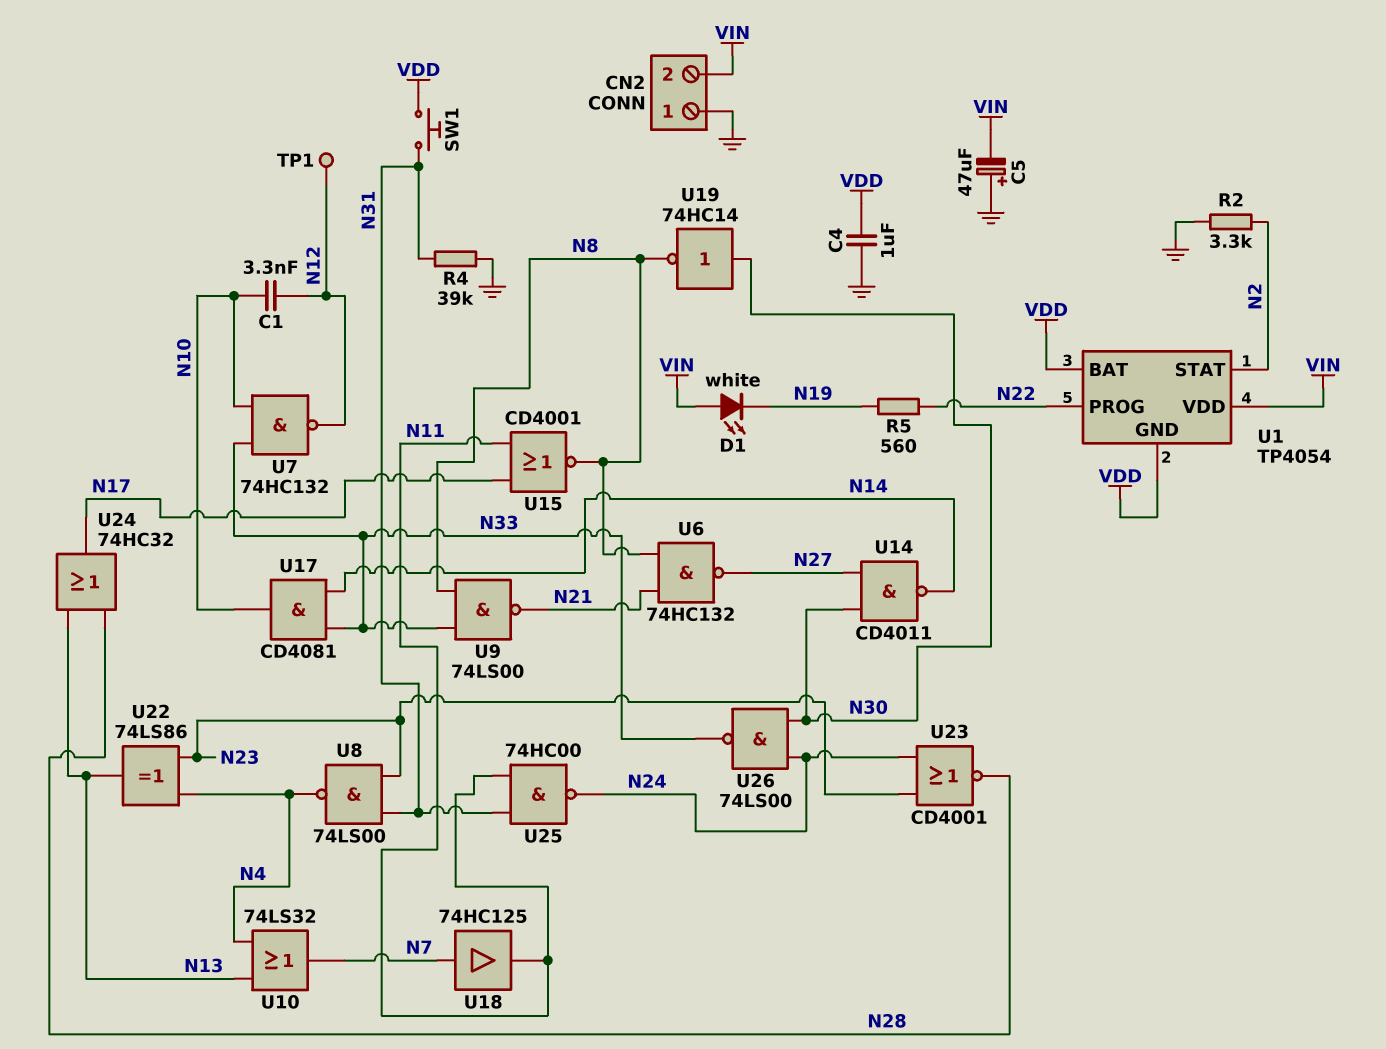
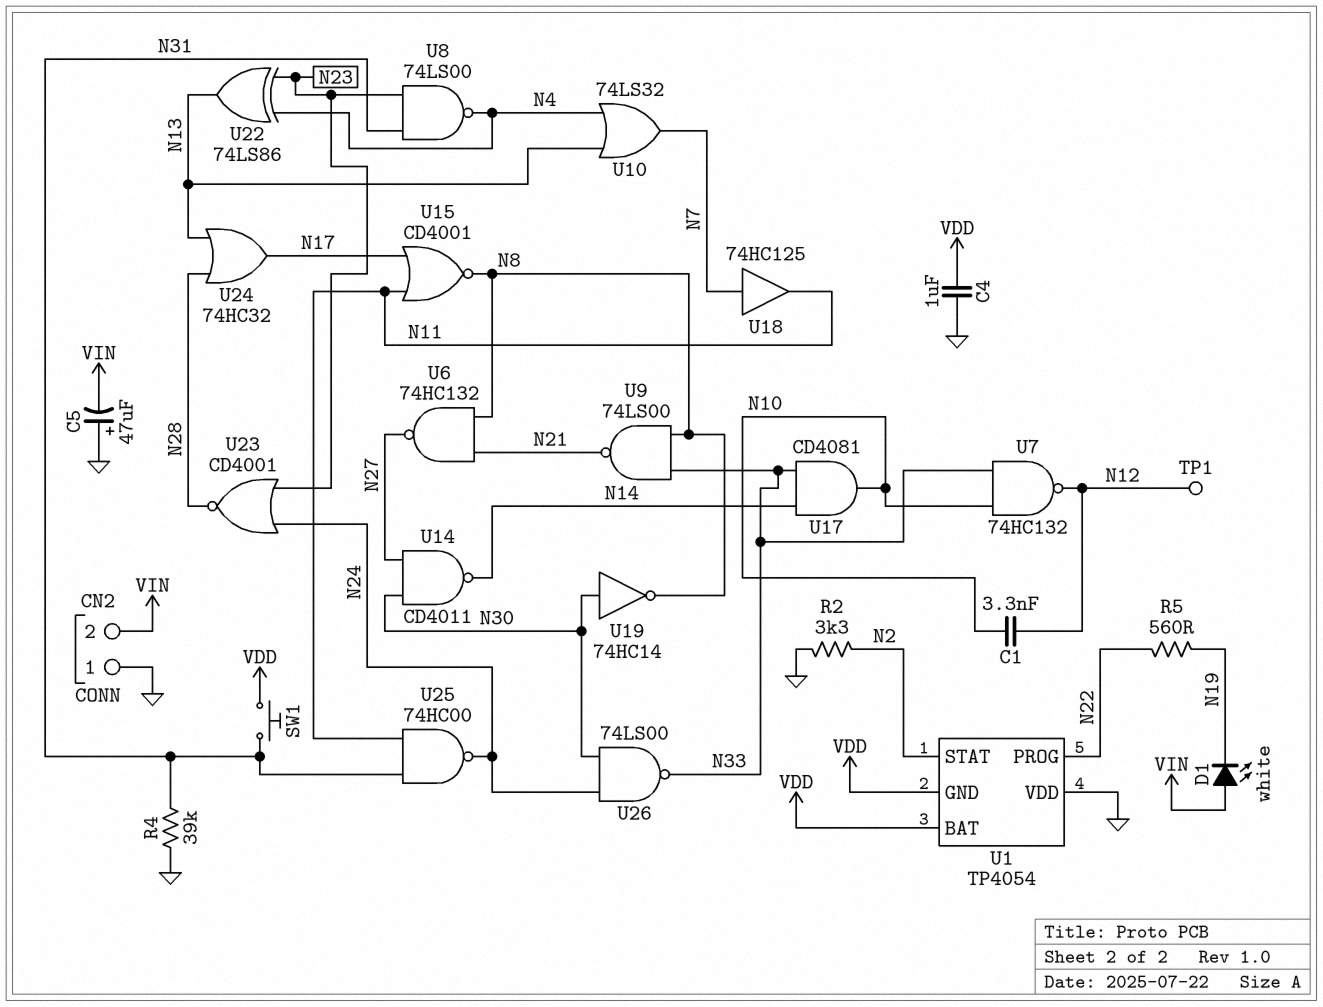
U1 pin VDD: VIN -> GND

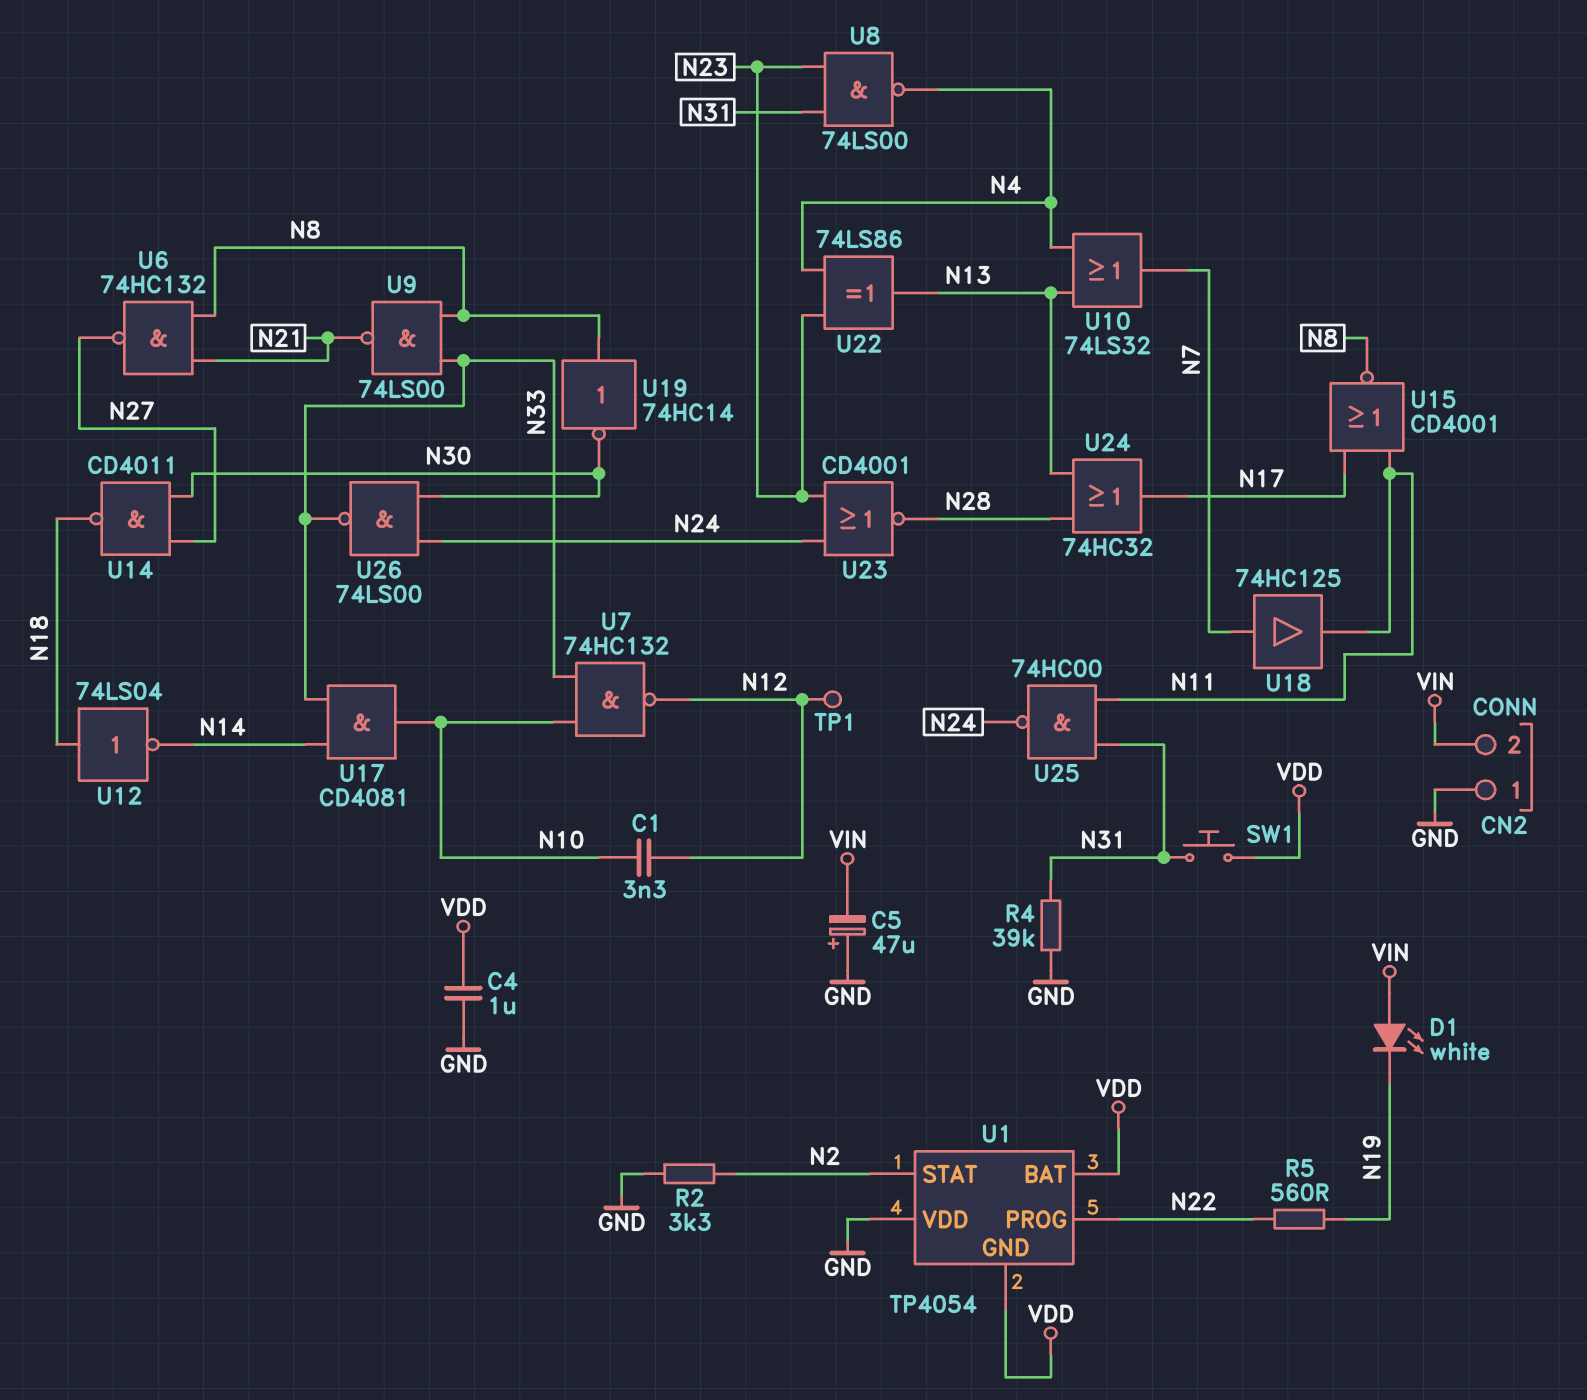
U12: none -> NOT 74LS04 (in N18, out N14)
U14: NAND CD4011 (in N27, in N30, out N14) -> NAND CD4011 (in N27, in N30, out N18)
U19: NOT 74HC14 (in N30, out N8) -> NOT 74HC14 (in N8, out N30)

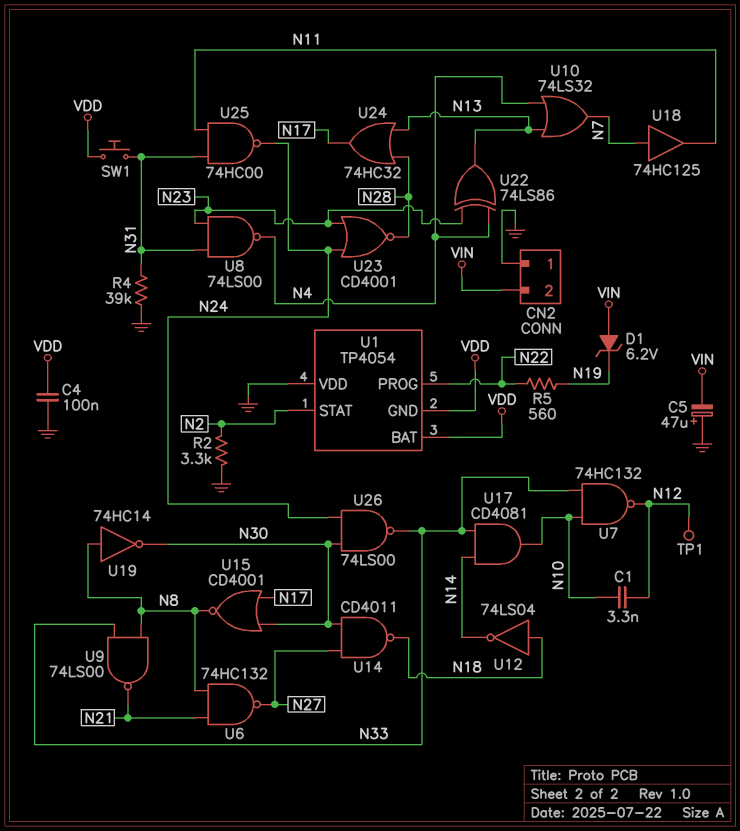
C4: 1uF (GND, VDD) -> 100nF (GND, VDD)
D1: LED white (A VIN, K N19) -> zener 6.2V (A VIN, K N19)
U15: NOR CD4001 (in N11, in N17, out N8) -> NOR CD4001 (in N17, in N30, out N8)

